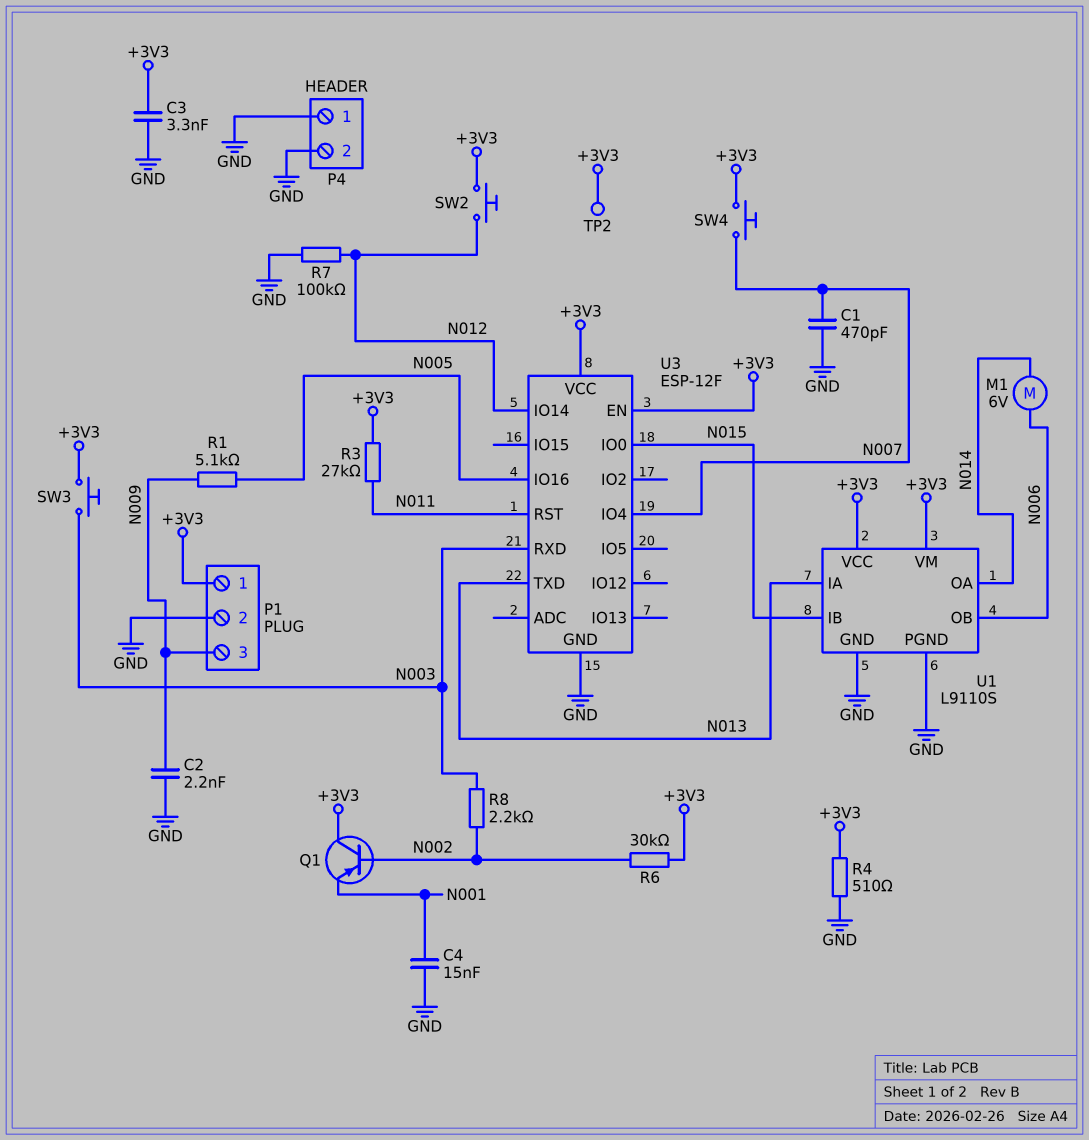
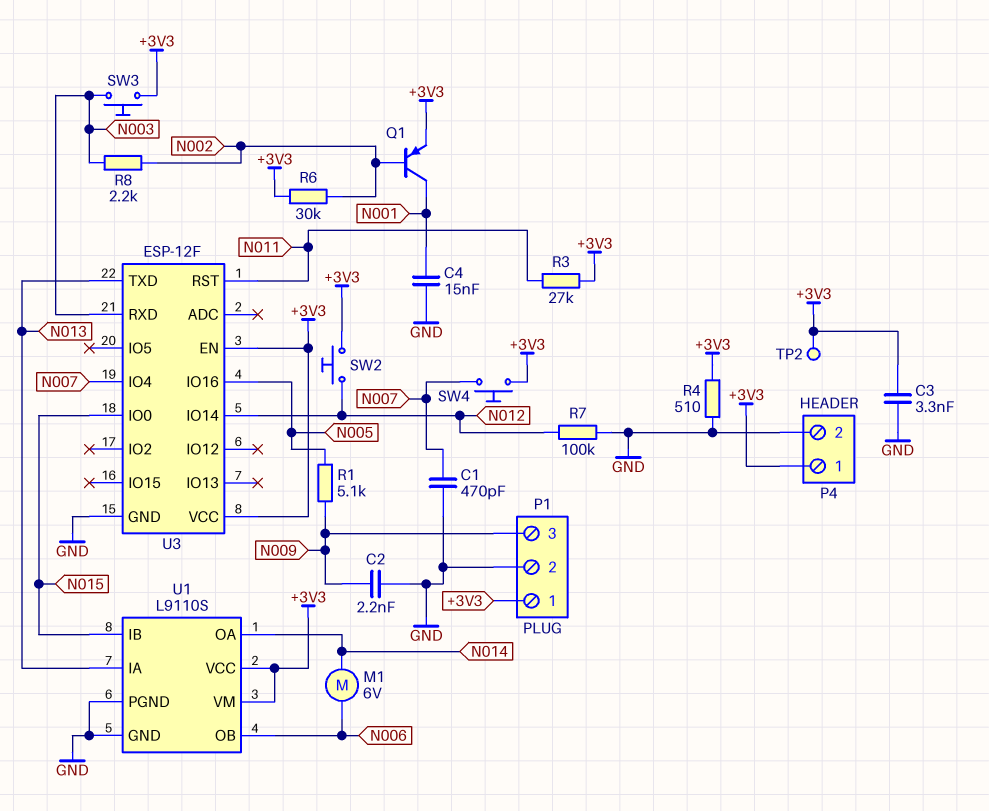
P4 pin 1: GND -> +3V3
Q1: PNP (B N002, C +3V3, E N001) -> PNP (B N002, C N001, E +3V3)

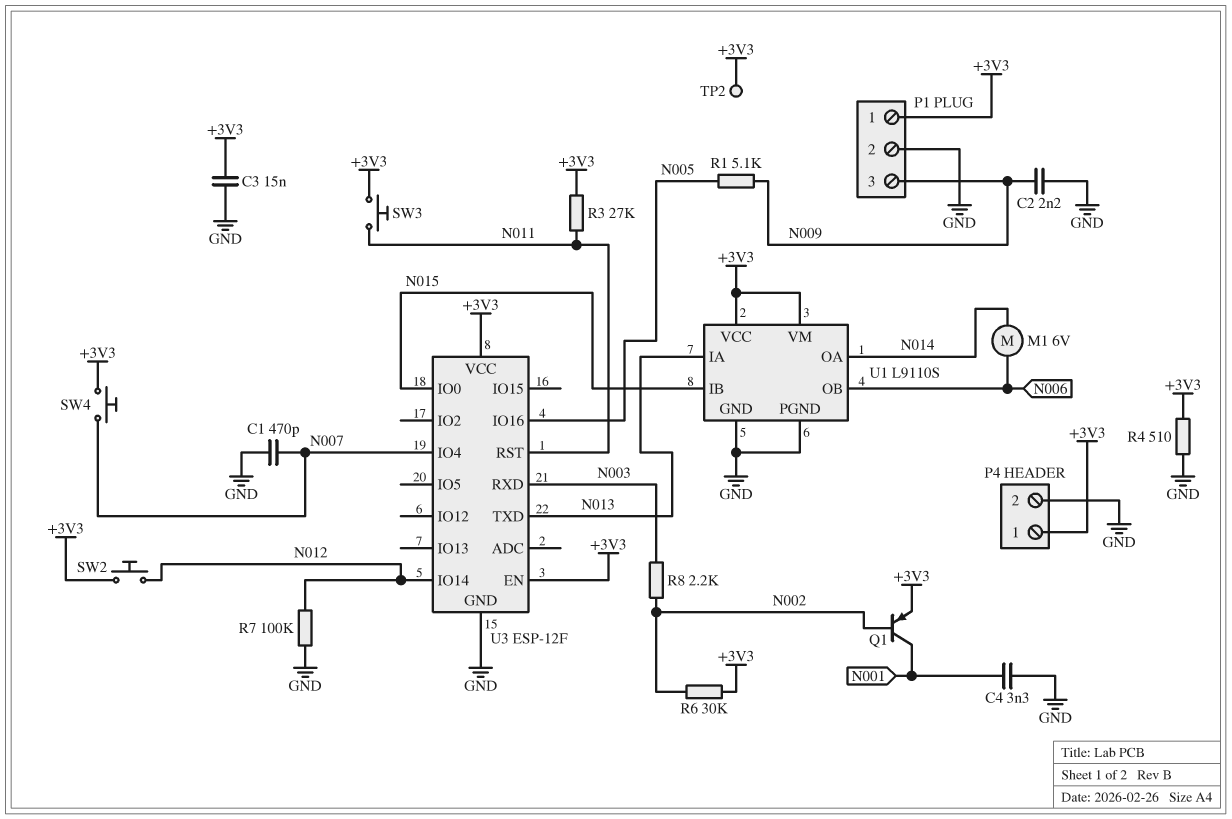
C3: 3.3nF (+3V3, GND) -> 15nF (+3V3, GND)
C4: 15nF (GND, N001) -> 3.3nF (GND, N001)
SW3: button (+3V3, N003) -> button (+3V3, N011)

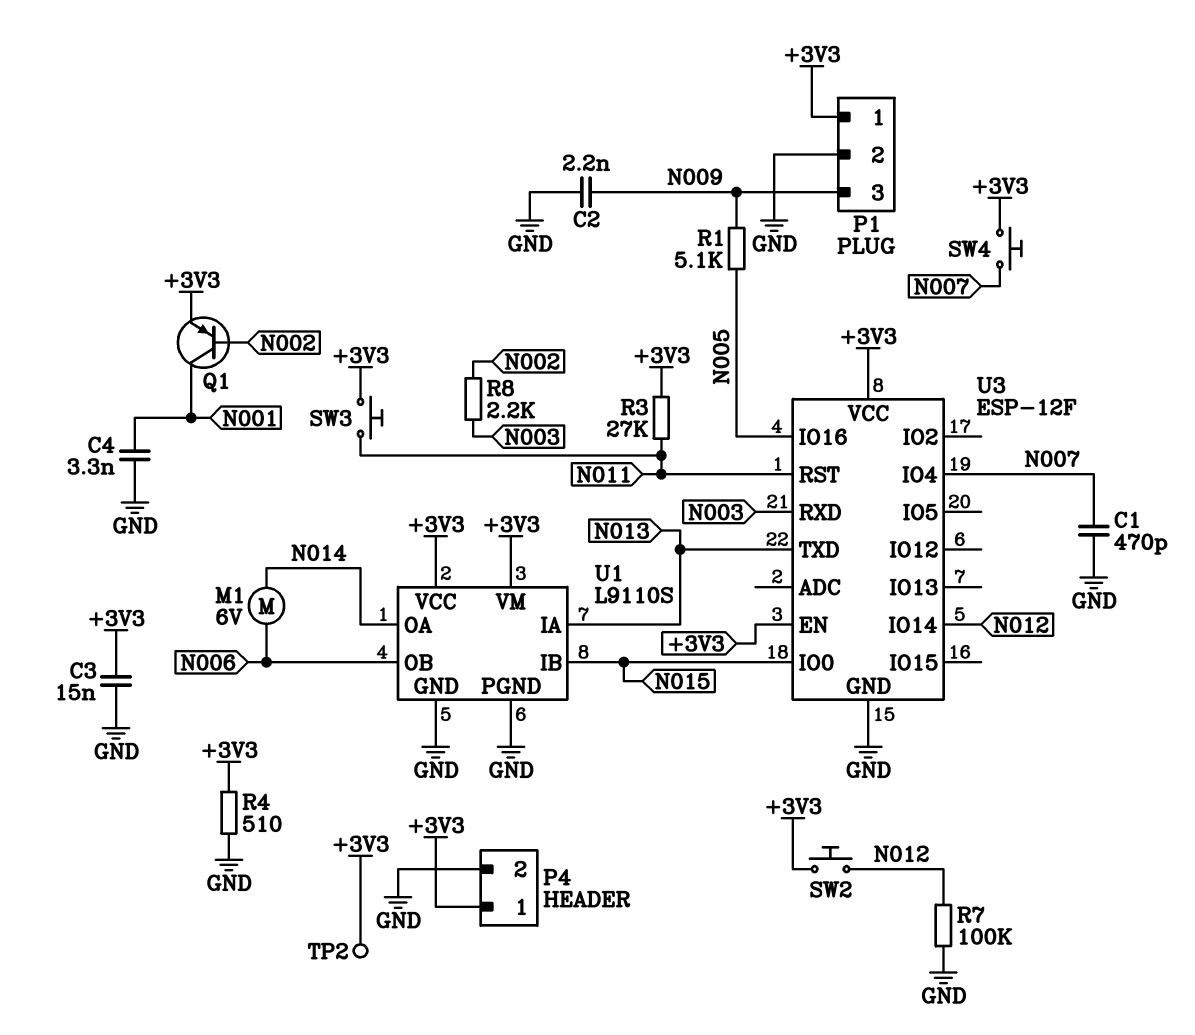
R6: 30k (+3V3, N002) -> none

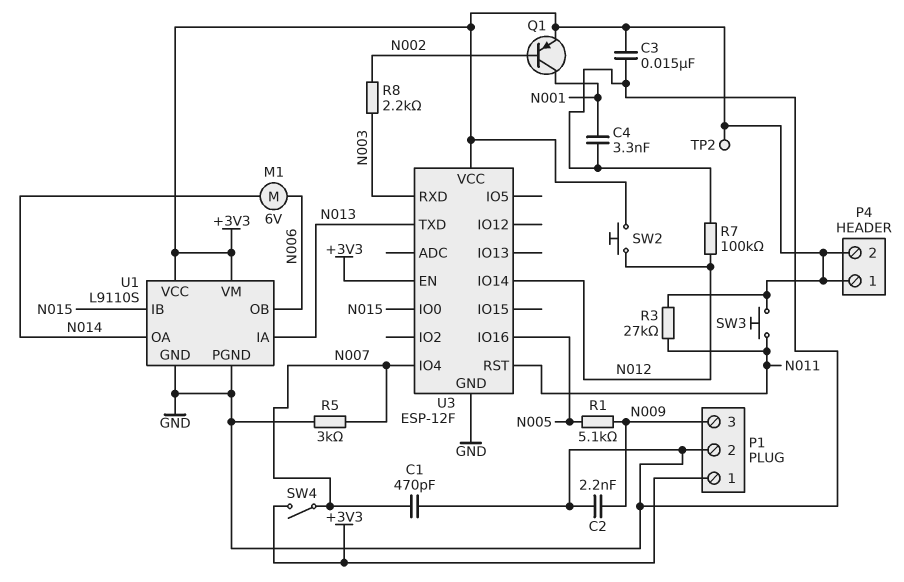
P4 pin 2: GND -> +3V3
R4: 510 (+3V3, GND) -> none
R5: none -> 3k (GND, N007)
SW4: button (+3V3, N007) -> switch (+3V3, N007)

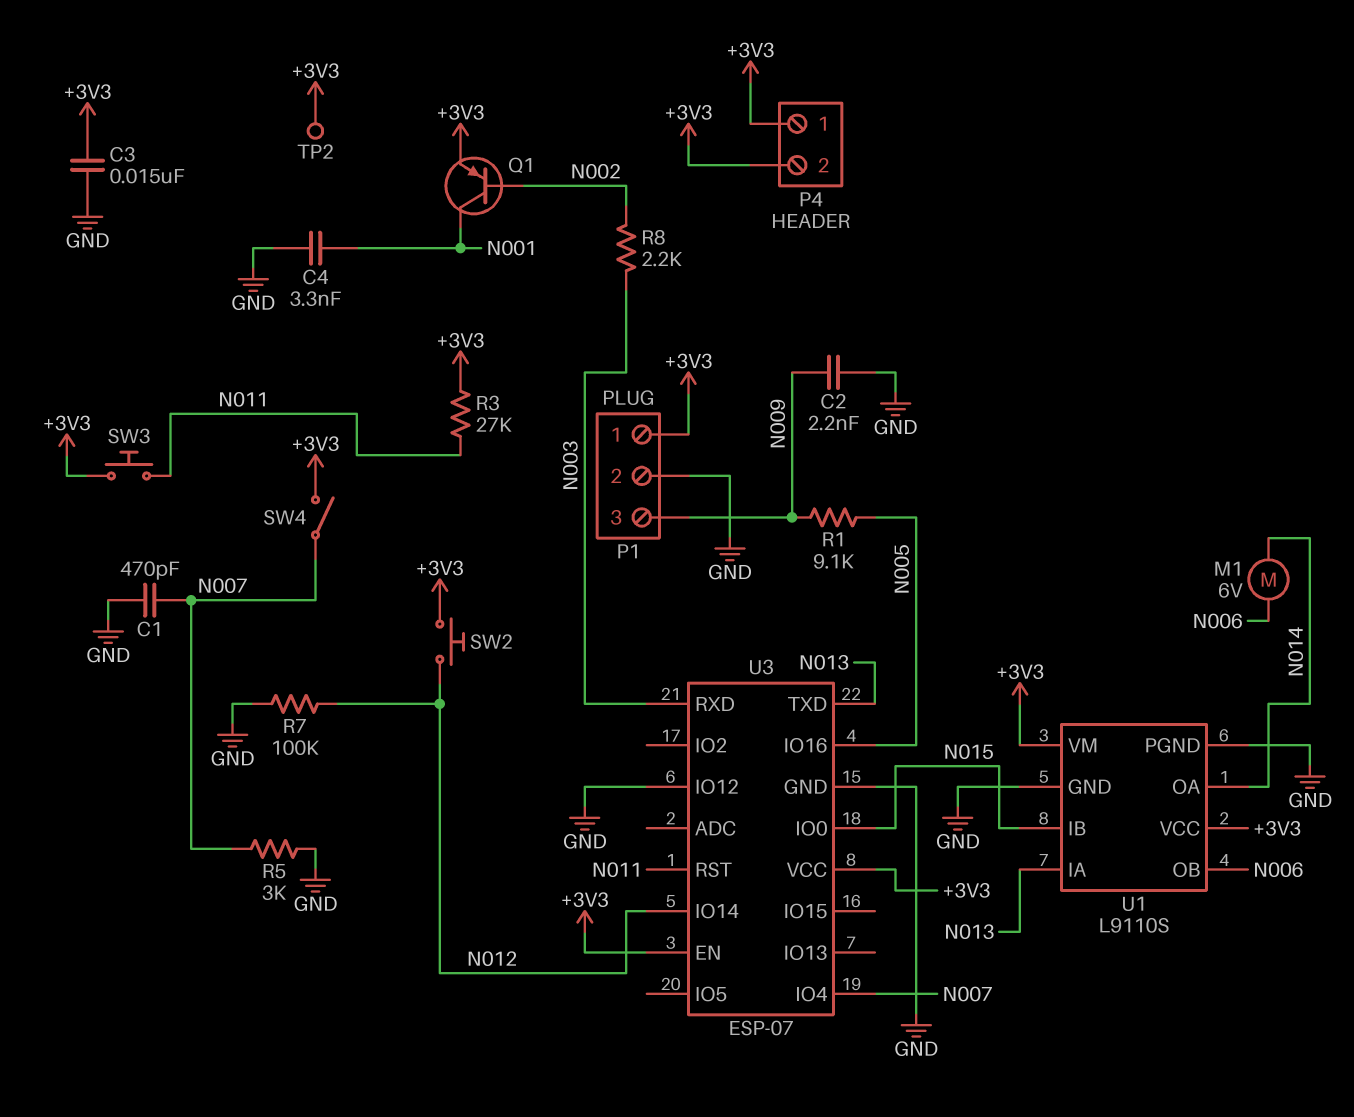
R1: 5.1k (N005, N009) -> 9.1k (N005, N009)
U3: ESP-12F -> ESP-07
U3 pin IO12: none -> GND

